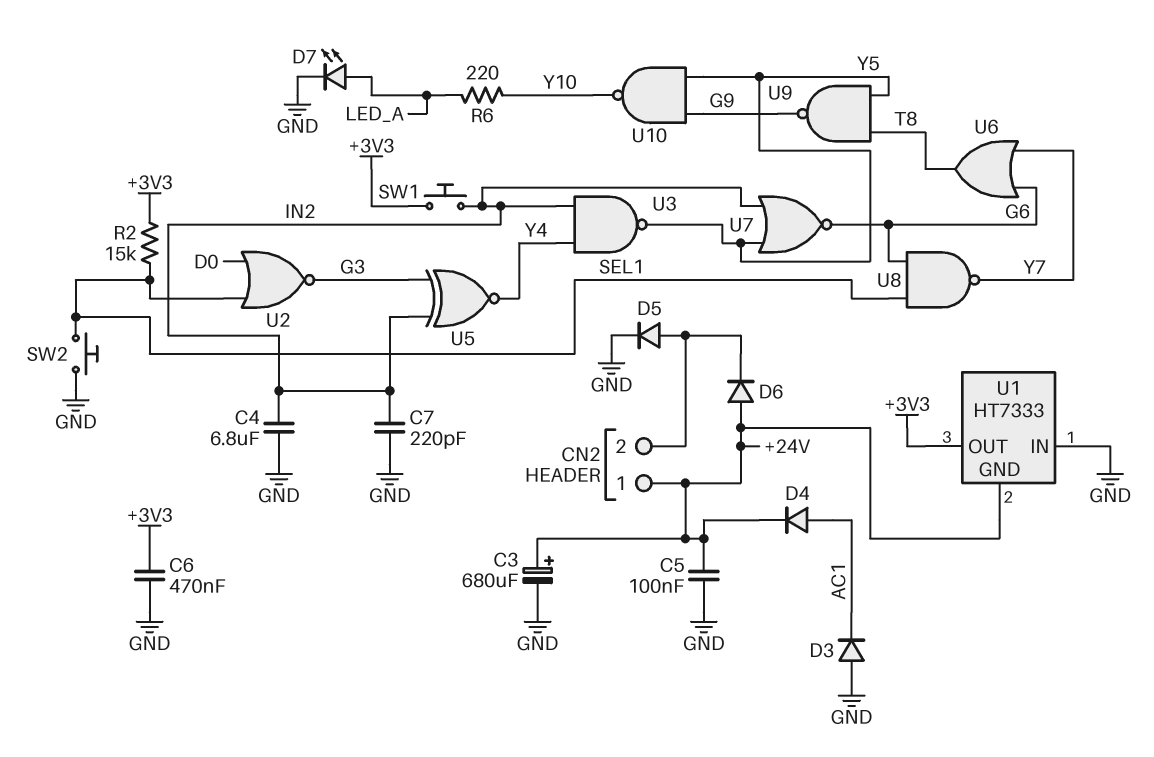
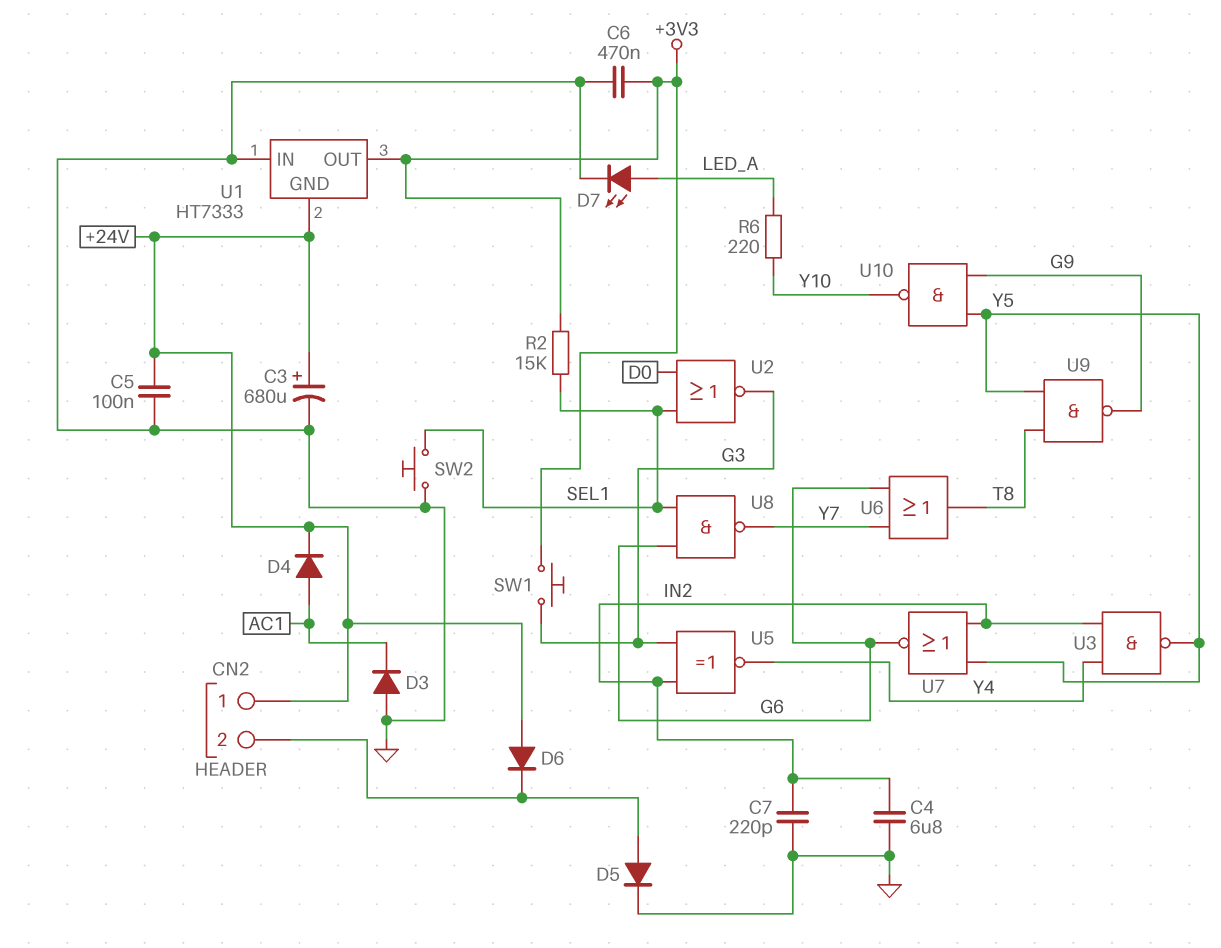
SW1: button (+3V3, IN2) -> button (+3V3, G3)

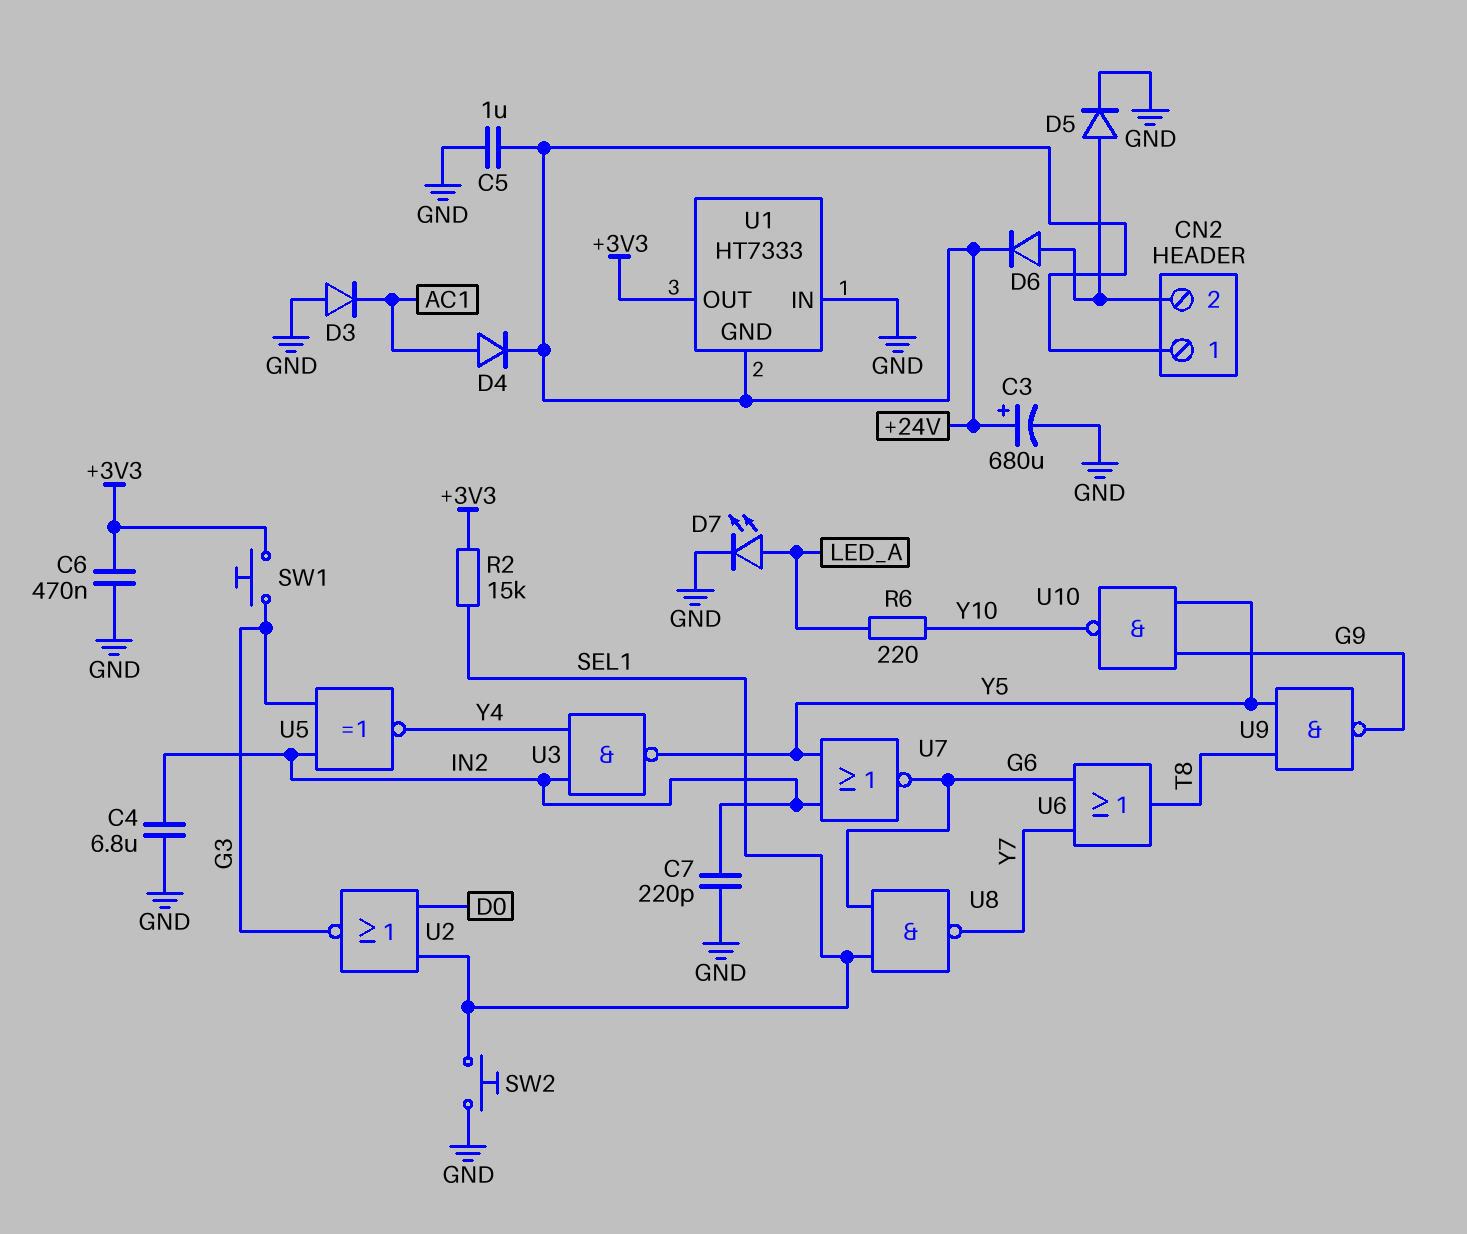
C5: 100nF (+24V, GND) -> 1uF (+24V, GND)
D6: diode (A +24V, K CN2/2) -> diode (A CN2/2, K +24V)

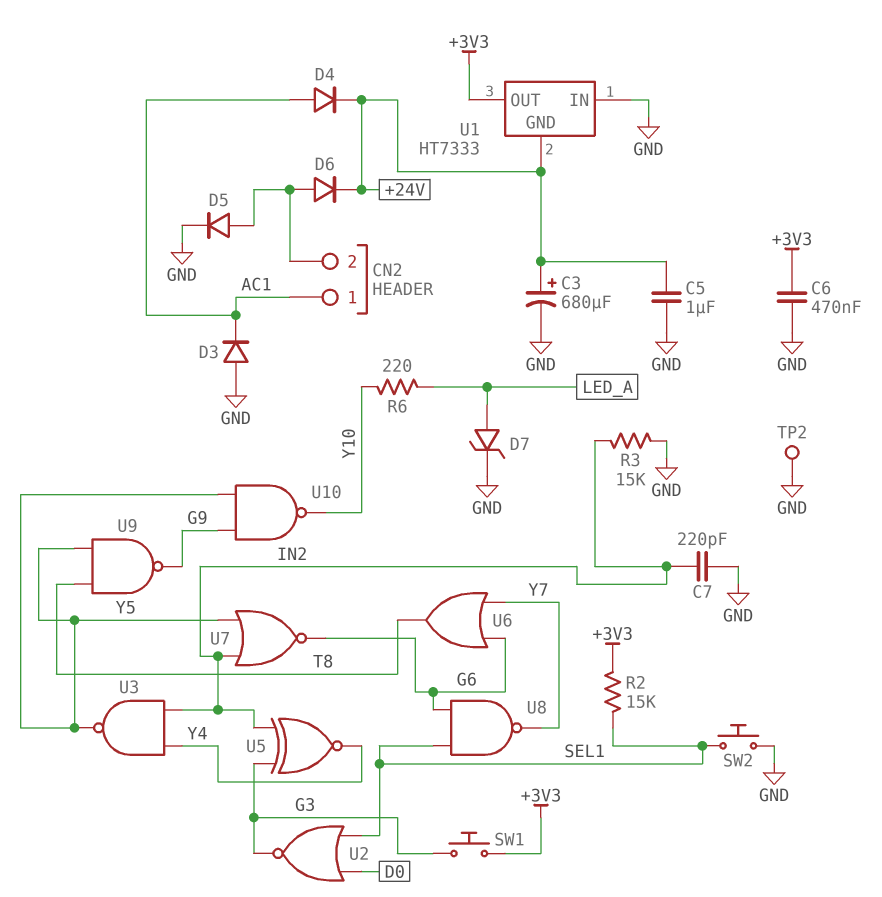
C4: 6.8uF (GND, IN2) -> none
CN2 pin 1: +24V -> AC1
D7: LED (A LED_A, K GND) -> zener (A LED_A, K GND)
R3: none -> 15k (GND, IN2)
TP2: none -> test point (GND)

